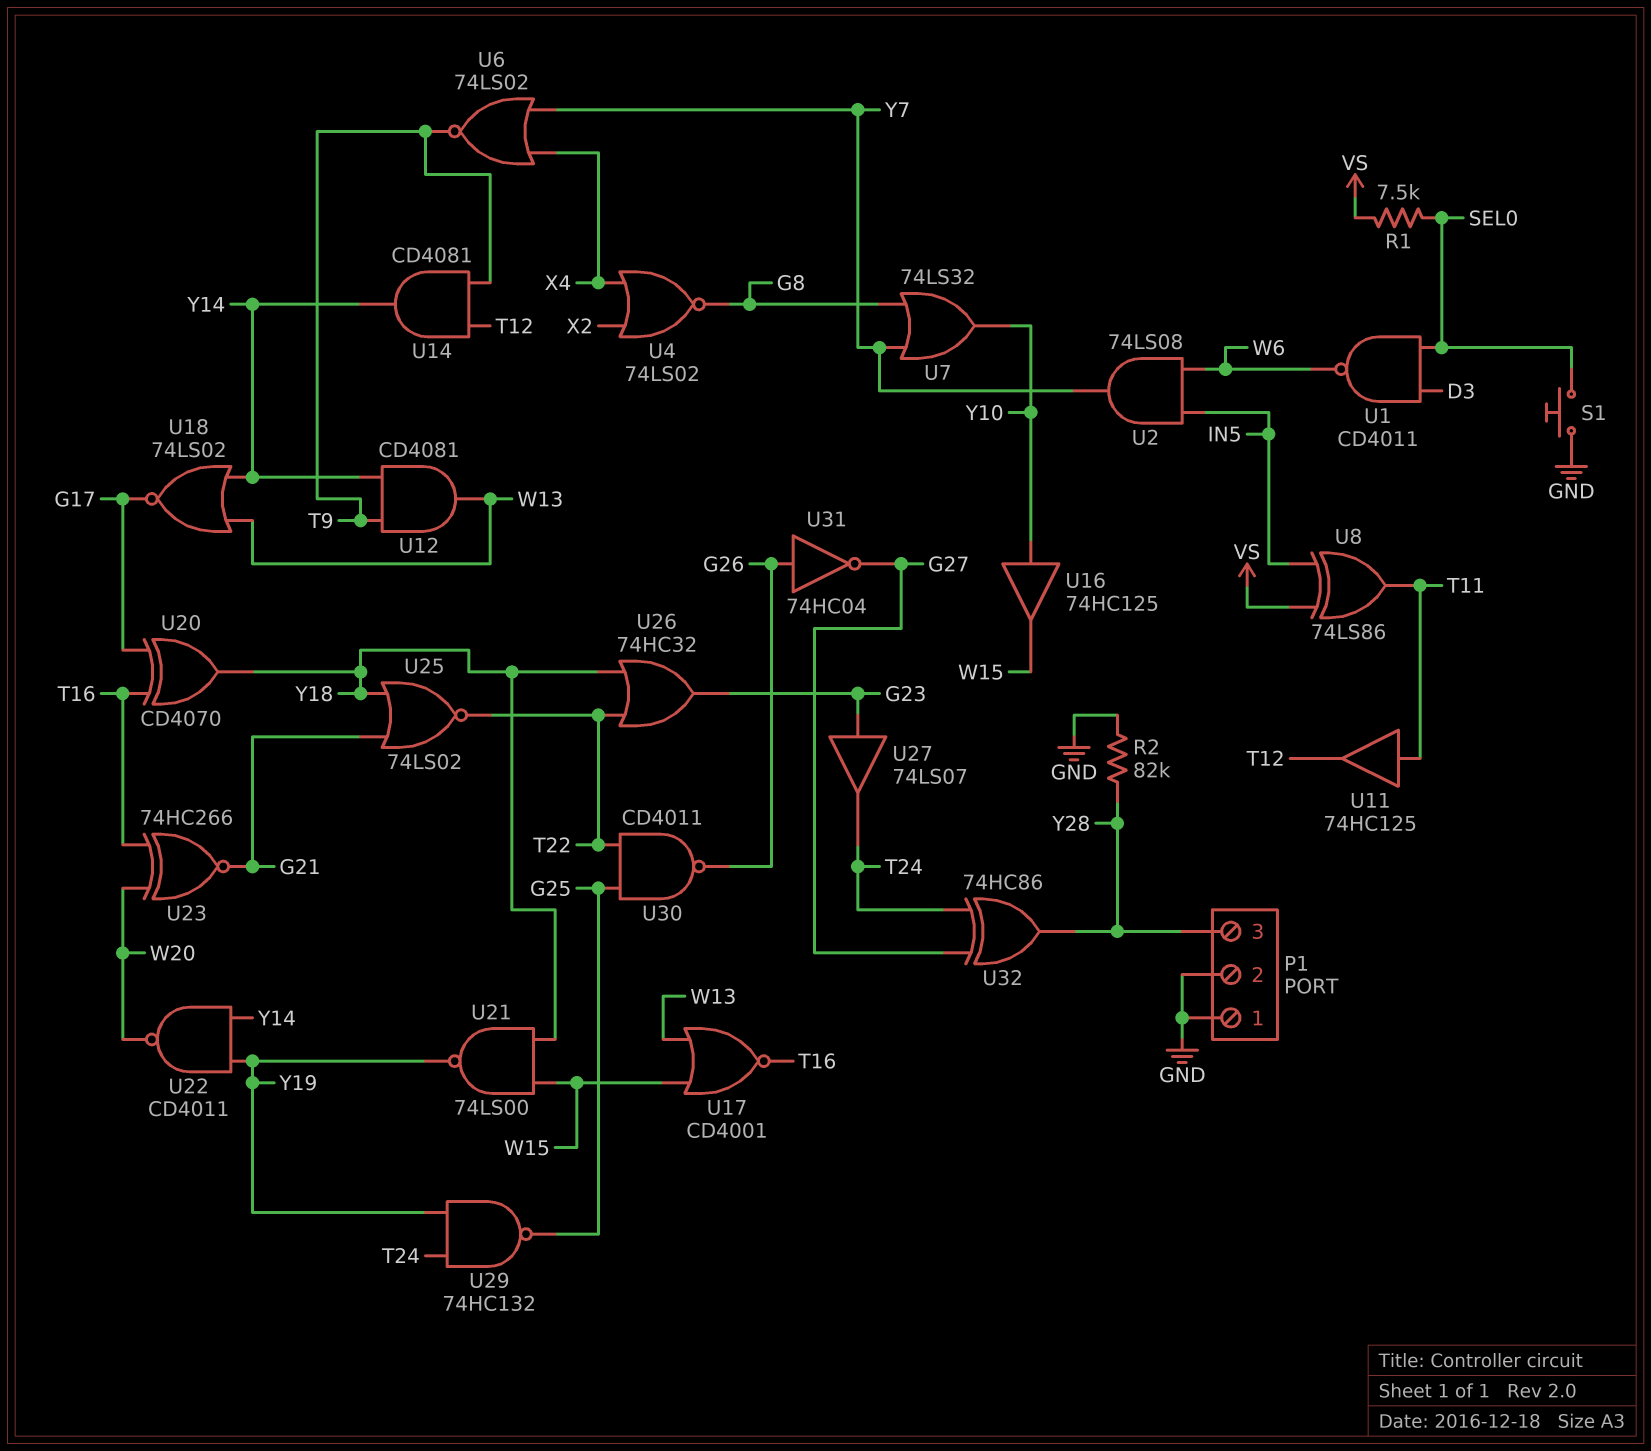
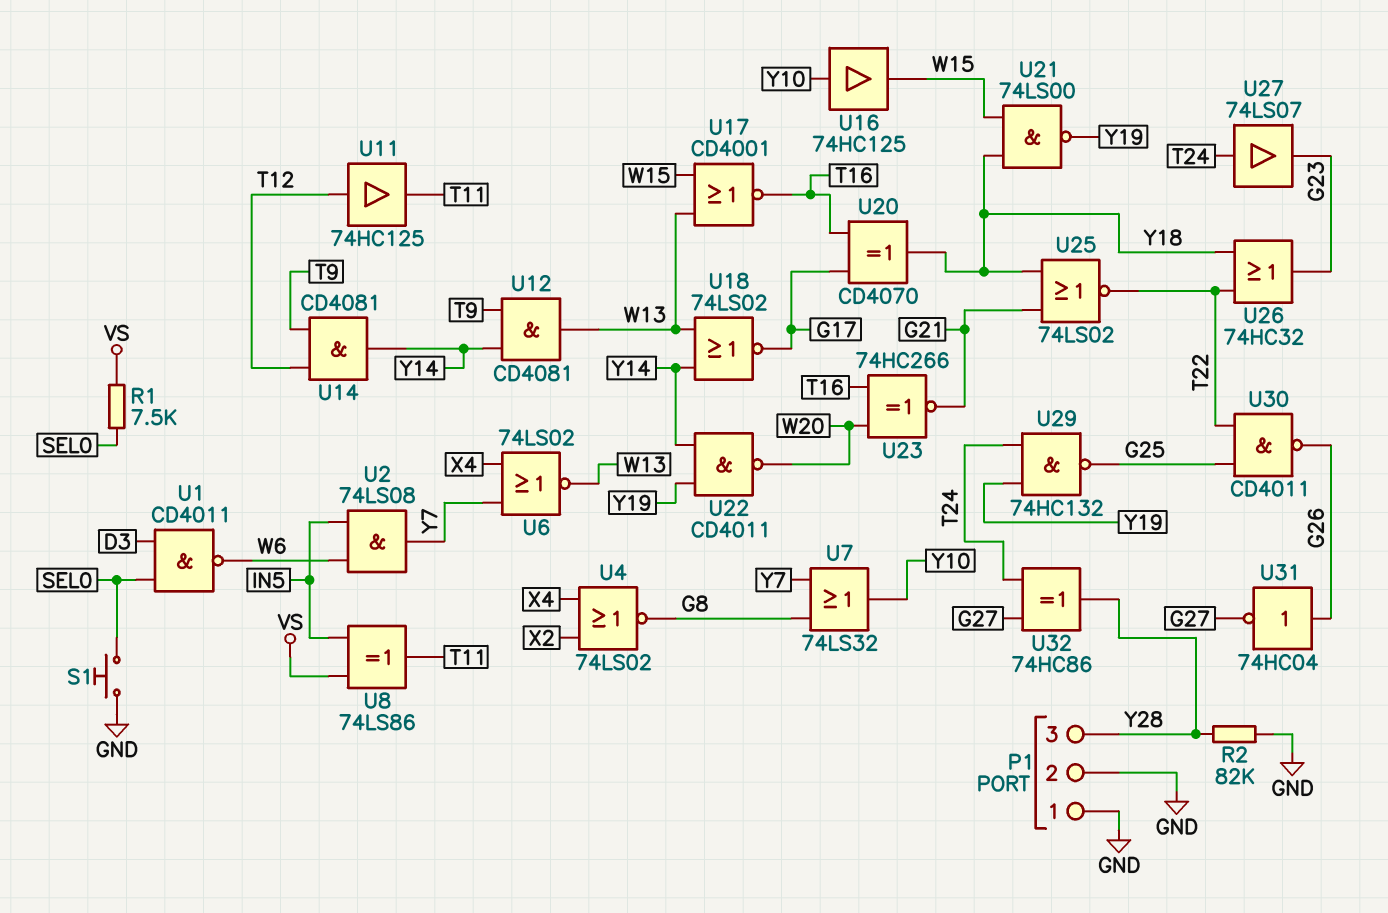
U6: NOR 74LS02 (in X4, in Y7, out T9) -> NOR 74LS02 (in X4, in Y7, out W13)
U11: buffer 74HC125 (in T11, out T12) -> buffer 74HC125 (in T12, out T11)
U27: buffer 74LS07 (in G23, out T24) -> buffer 74LS07 (in T24, out G23)

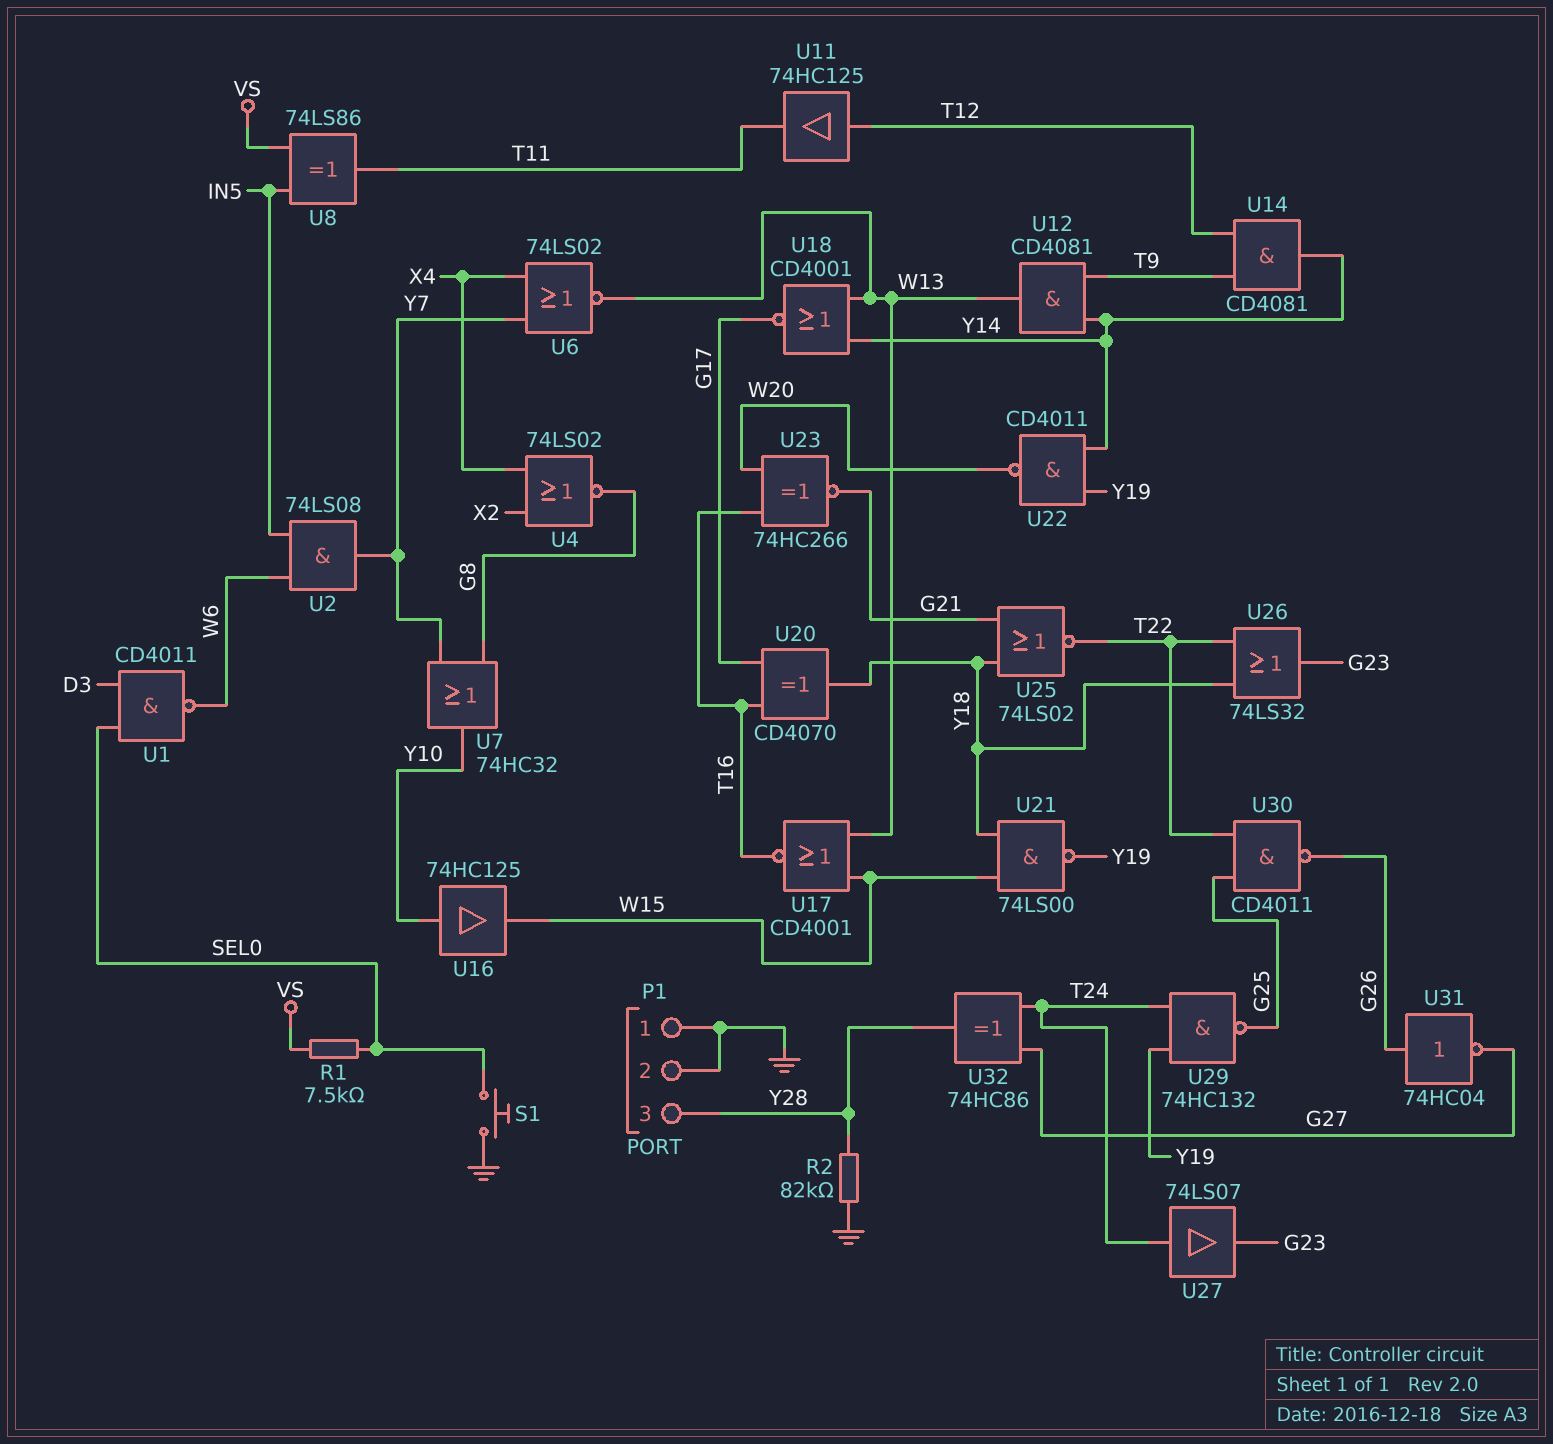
U7: OR 74LS32 (in G8, in Y7, out Y10) -> OR 74HC32 (in G8, in Y7, out Y10)
U18: NOR 74LS02 (in W13, in Y14, out G17) -> NOR CD4001 (in W13, in Y14, out G17)
U26: OR 74HC32 (in T22, in Y18, out G23) -> OR 74LS32 (in T22, in Y18, out G23)

